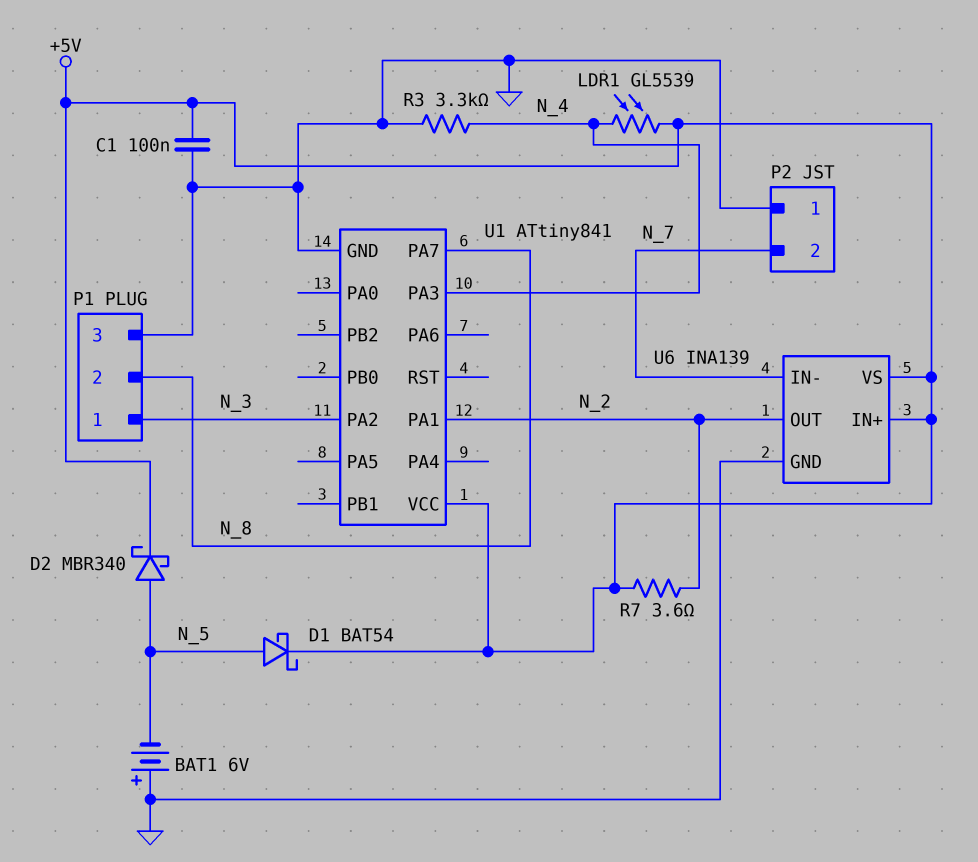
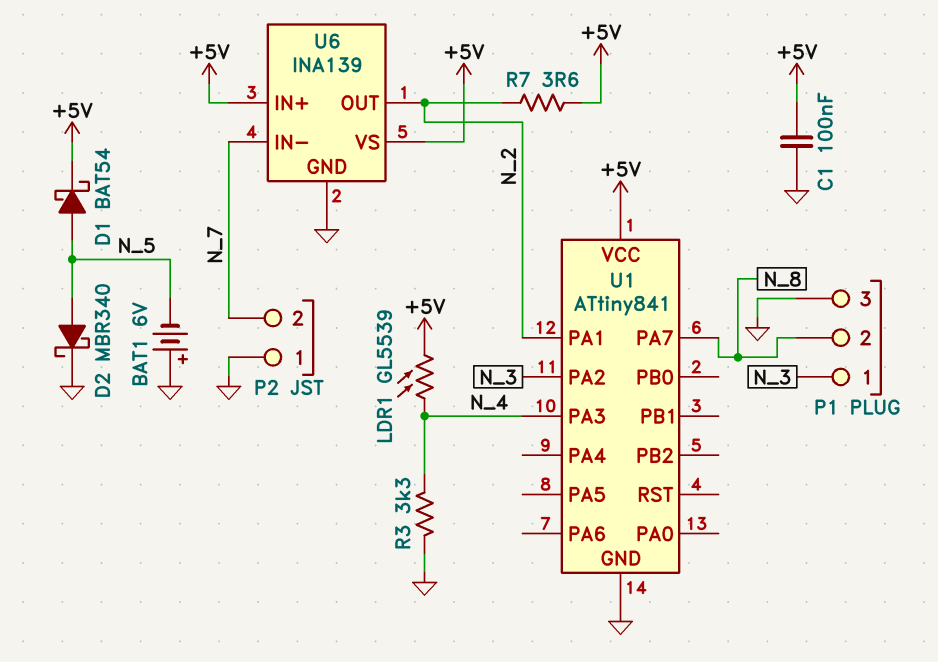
D2: schottky MBR340 (A N_5, K +5V) -> schottky MBR340 (A N_5, K GND)

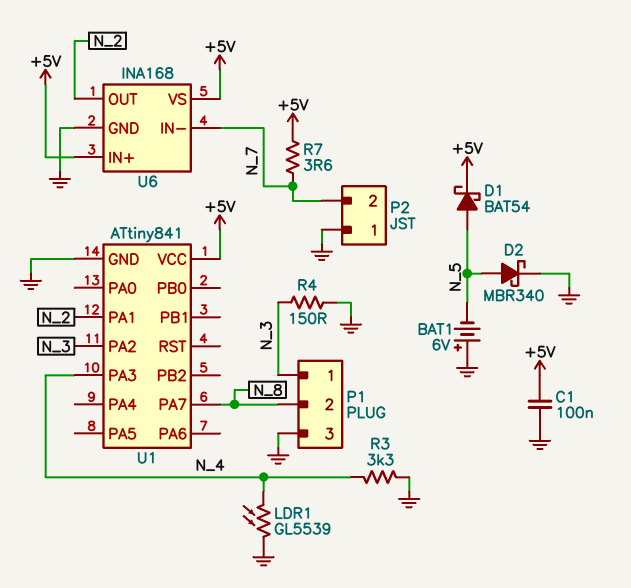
LDR1: GL5539 (+5V, N_4) -> GL5539 (GND, N_4)
R4: none -> 150 (GND, N_3)
R7: 3.6 (+5V, N_2) -> 3.6 (+5V, N_7)
U6: INA139 -> INA168

